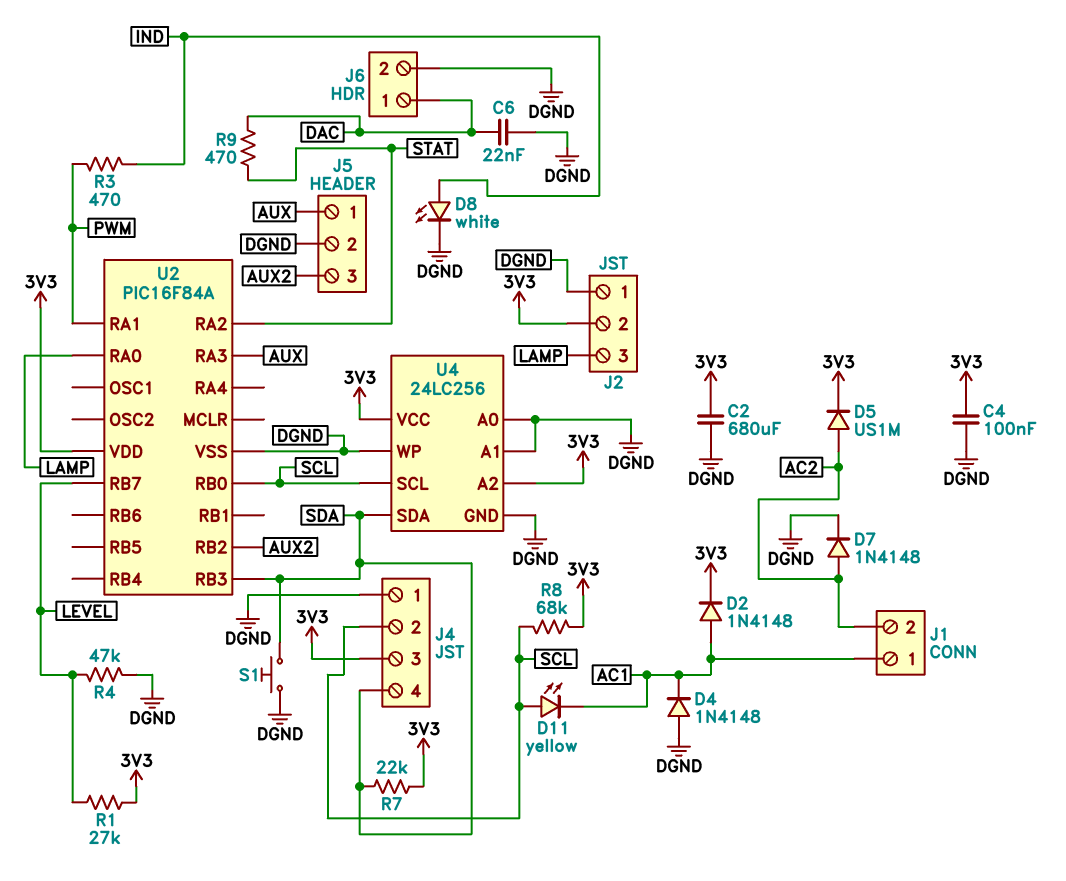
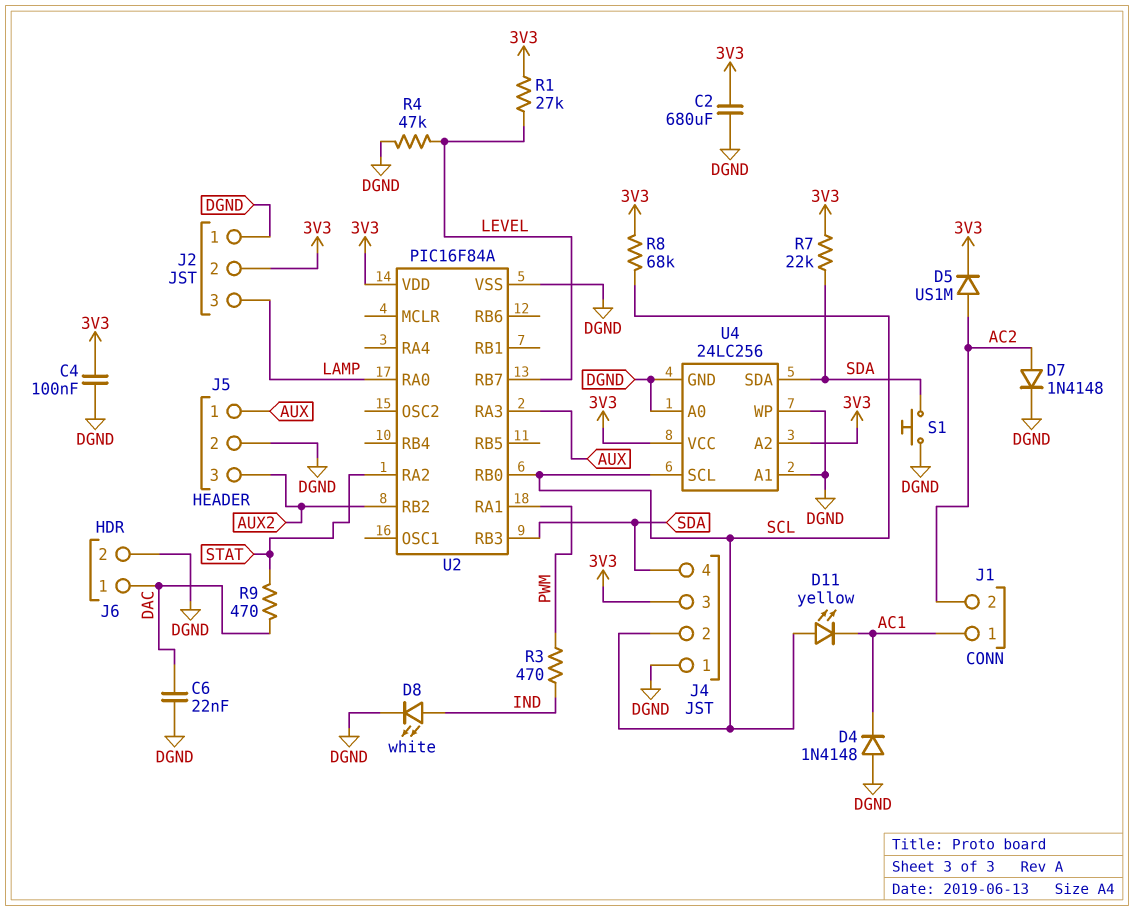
D2: diode 1N4148 (A AC1, K 3V3) -> none

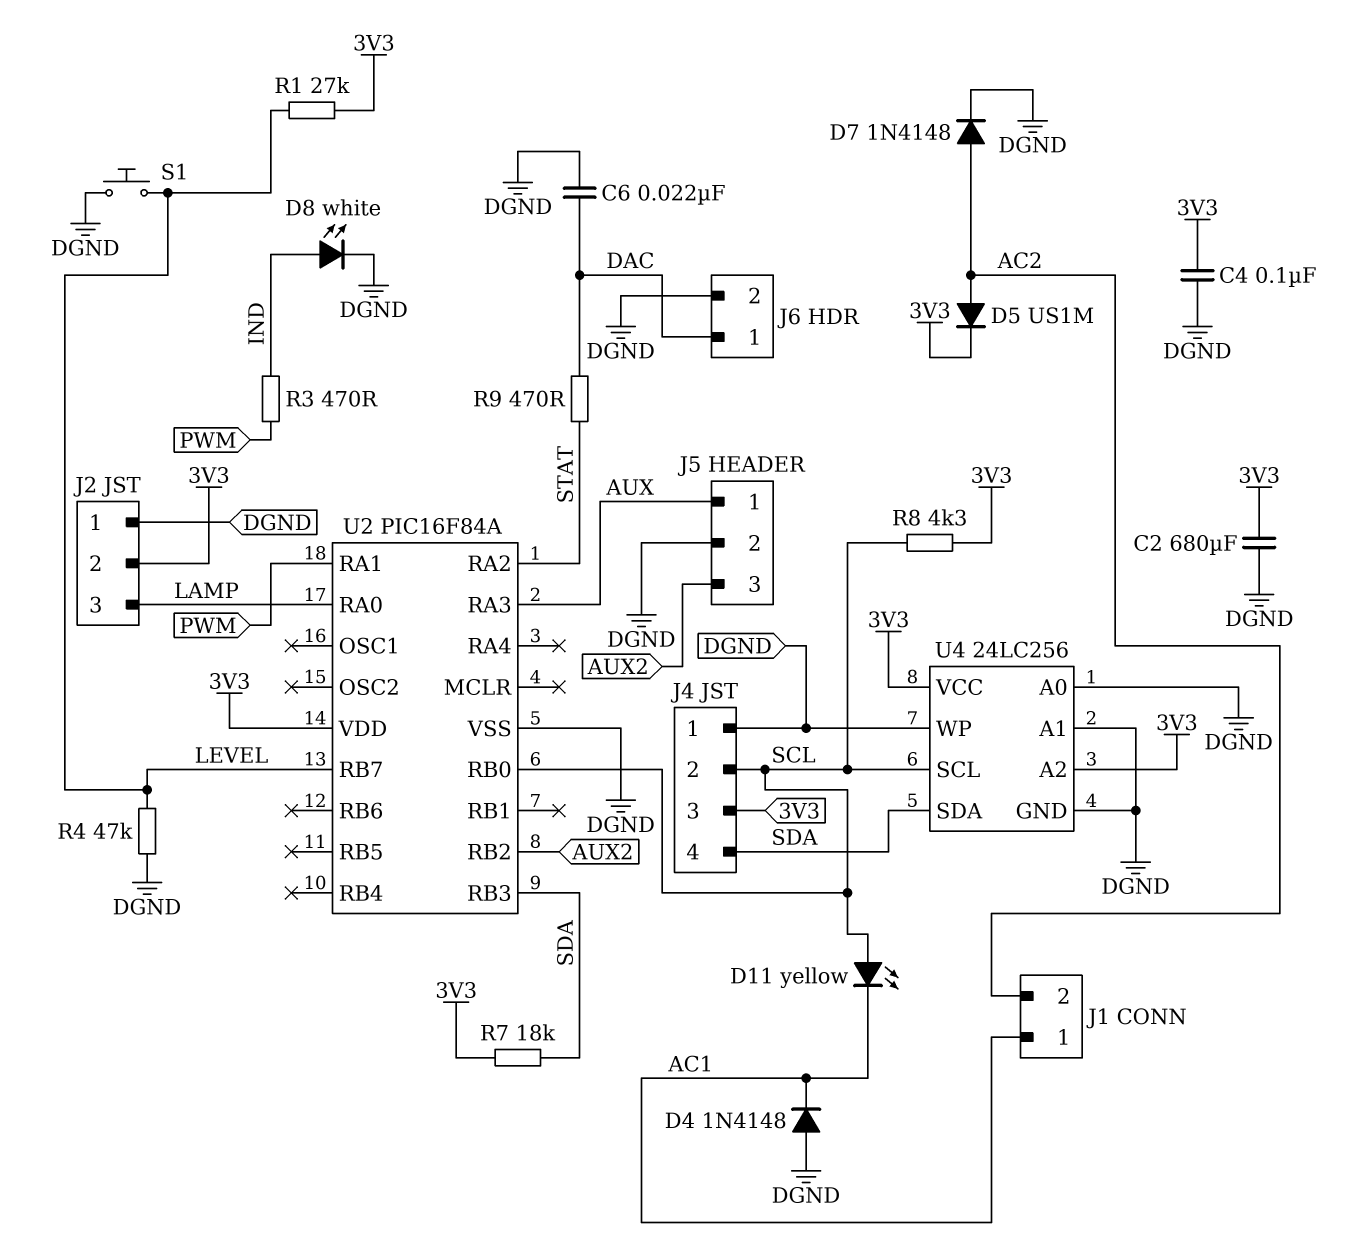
R7: 22k (3V3, SDA) -> 18k (3V3, SDA)
R8: 68k (3V3, SCL) -> 4.3k (3V3, SCL)
S1: button (DGND, SDA) -> button (DGND, LEVEL)

